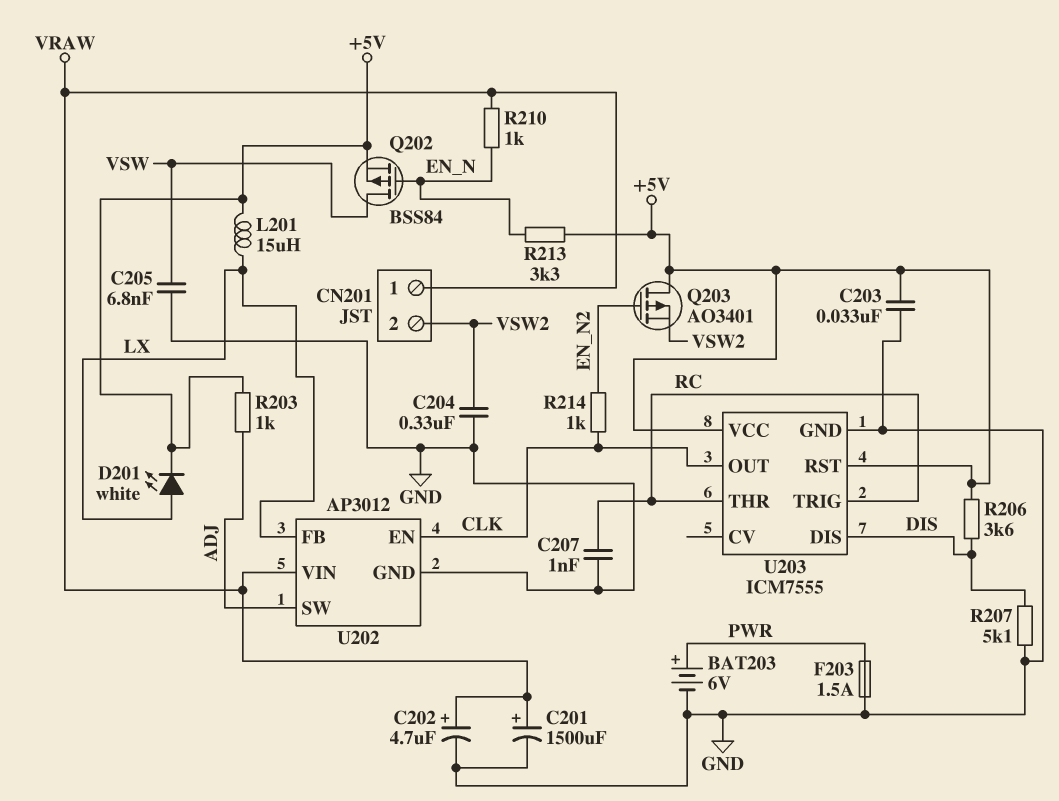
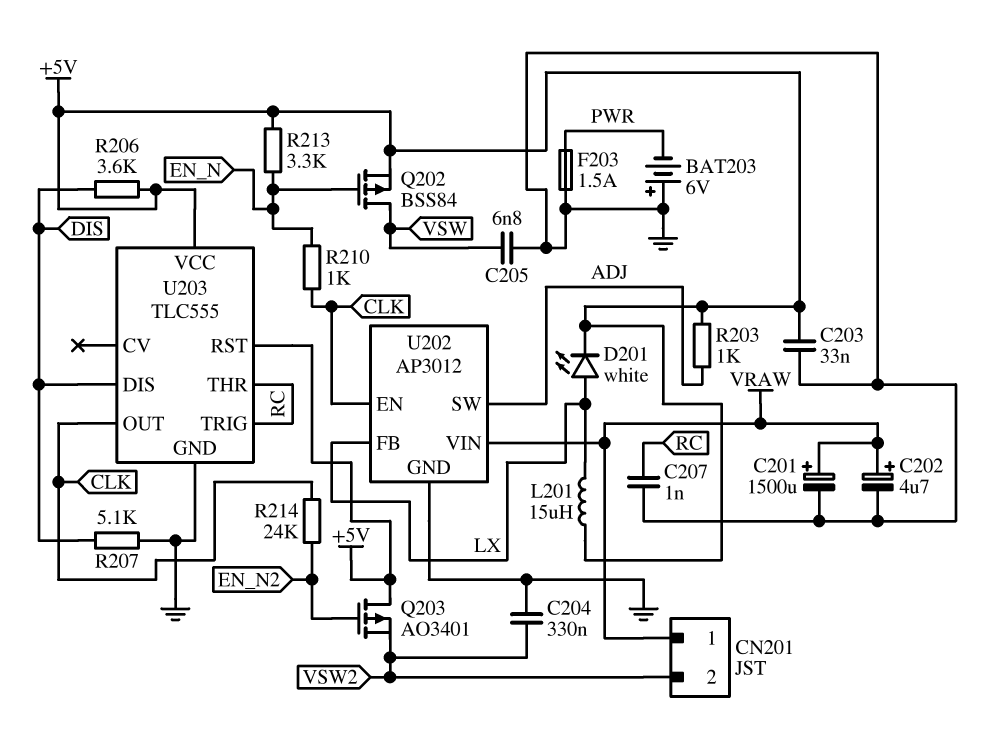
BAT203: 6V (plus PWR, minus GND) -> 6V (plus GND, minus PWR)
R210: 1k (EN_N, VRAW) -> 1k (CLK, EN_N)
R214: 1k (CLK, EN_N2) -> 24k (CLK, EN_N2)
U203: ICM7555 -> TLC555

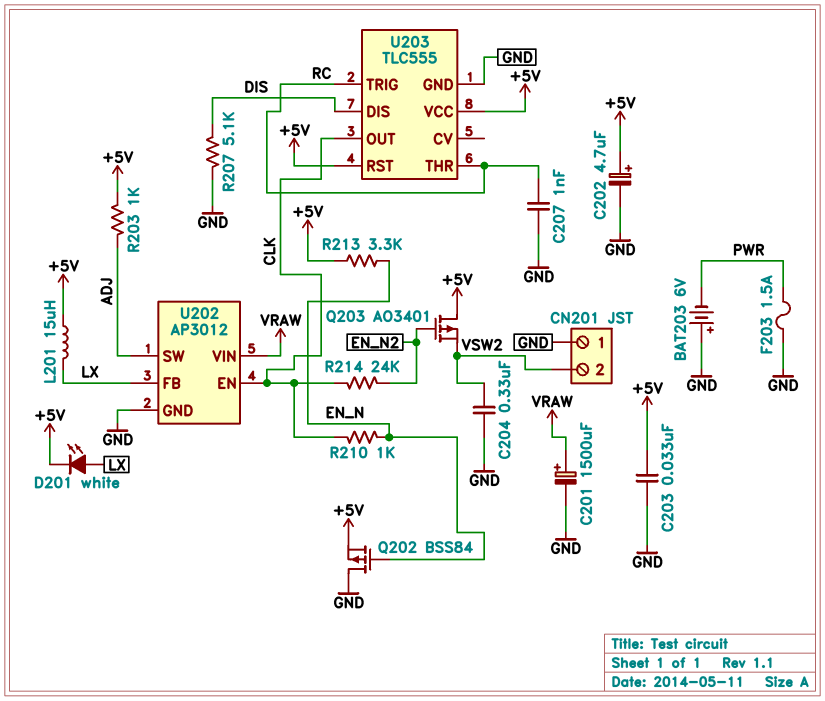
C202: 4.7uF (plus VRAW, minus GND) -> 4.7uF (plus +5V, minus GND)
C205: 6.8nF (GND, VSW) -> none
CN201 pin 1: VRAW -> GND
Q202: PMOS BSS84 (G EN_N, D VSW, S +5V) -> PMOS BSS84 (G EN_N, D GND, S +5V)
R206: 3.6k (+5V, DIS) -> none

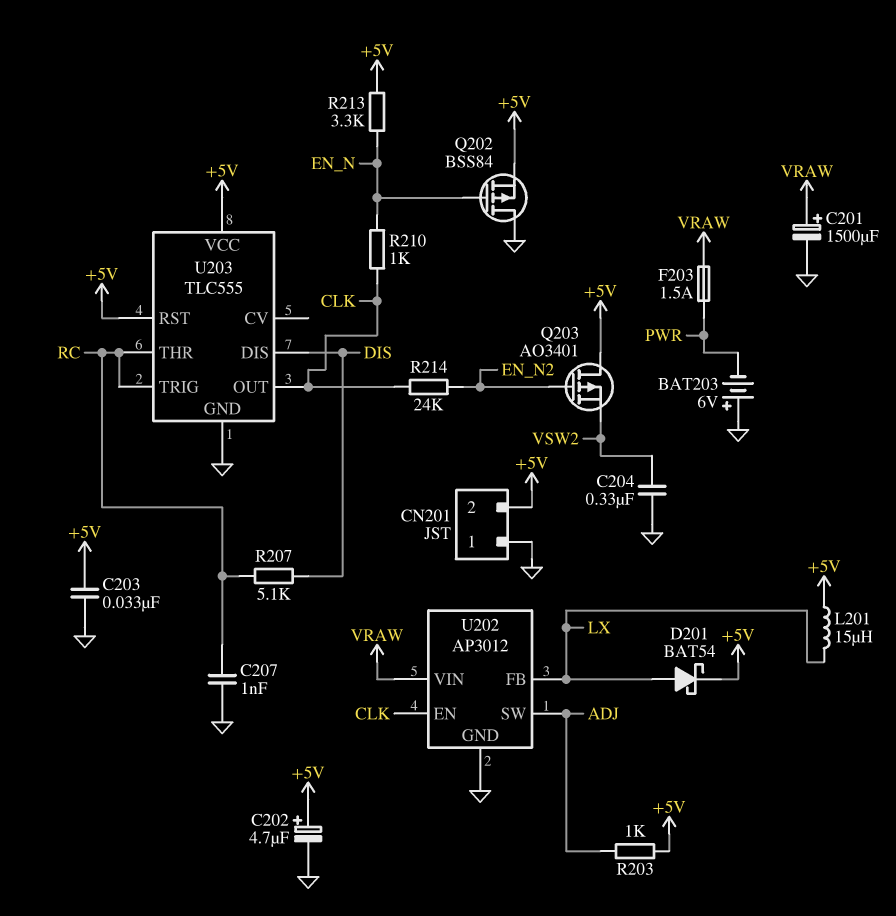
CN201 pin 2: VSW2 -> +5V
D201: LED white (A LX, K +5V) -> schottky BAT54 (A LX, K +5V)
F203: 1.5A (GND, PWR) -> 1.5A (PWR, VRAW)
R207: 5.1k (DIS, GND) -> 5.1k (DIS, RC)

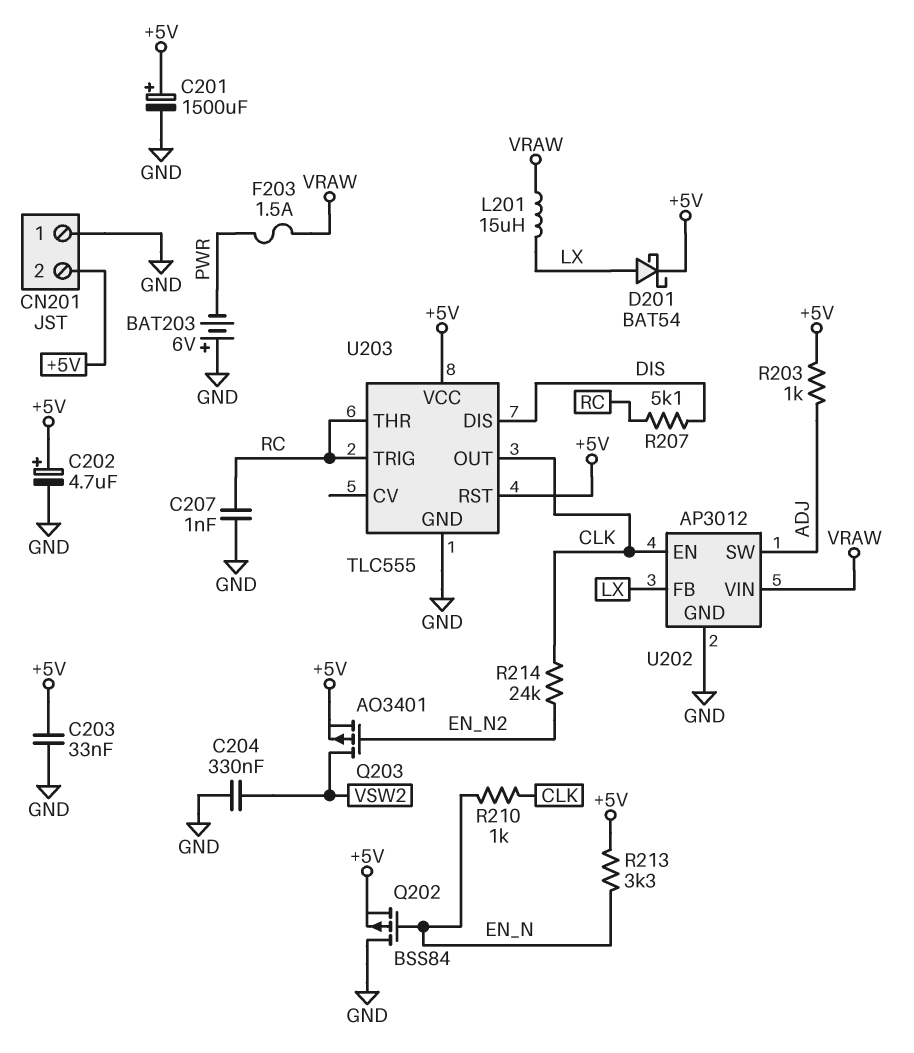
C201: 1500uF (plus VRAW, minus GND) -> 1500uF (plus +5V, minus GND)
L201: 15uH (+5V, LX) -> 15uH (LX, VRAW)
Q203: PMOS AO3401 (G EN_N2, D +5V, S VSW2) -> PMOS AO3401 (G EN_N2, D VSW2, S +5V)

